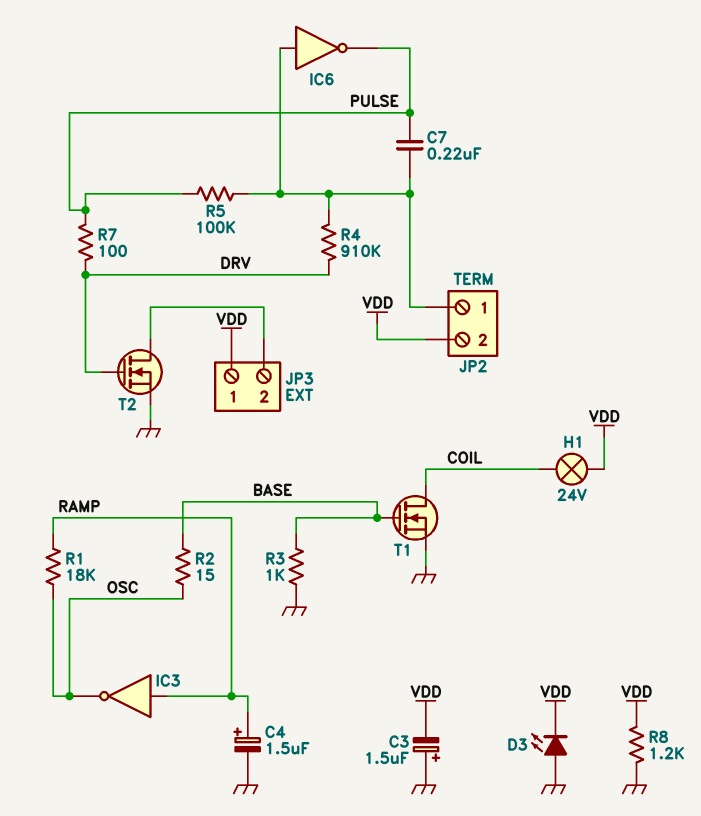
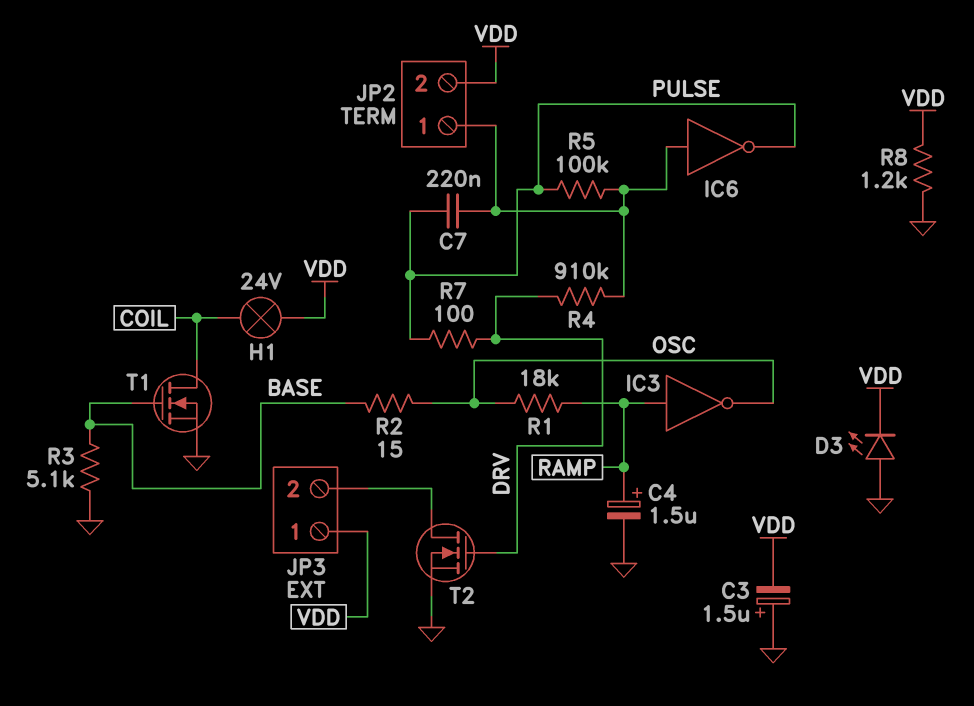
R3: 1k (BASE, GND) -> 5.1k (BASE, GND)

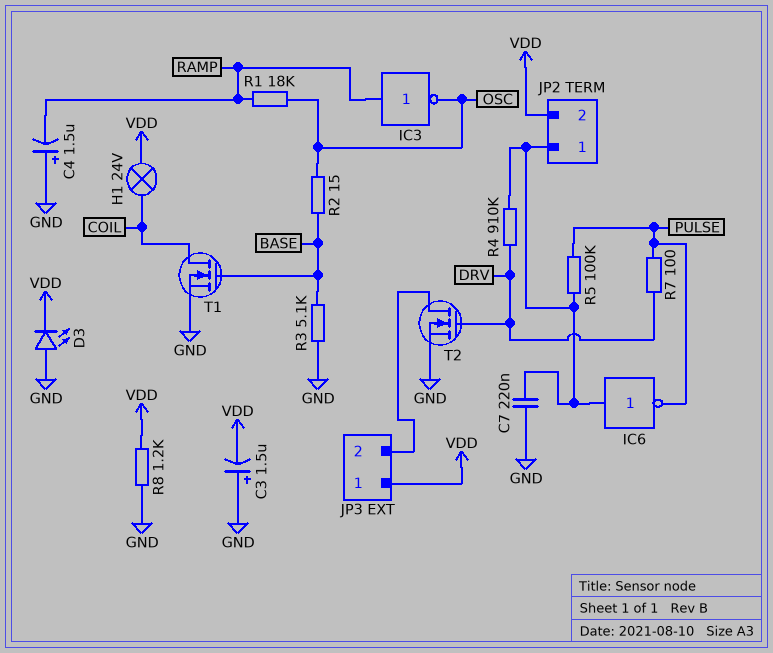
C4: 1.5uF (plus RAMP, minus GND) -> 1.5uF (plus GND, minus RAMP)
C7: 220nF (JP2/1, PULSE) -> 220nF (GND, JP2/1)

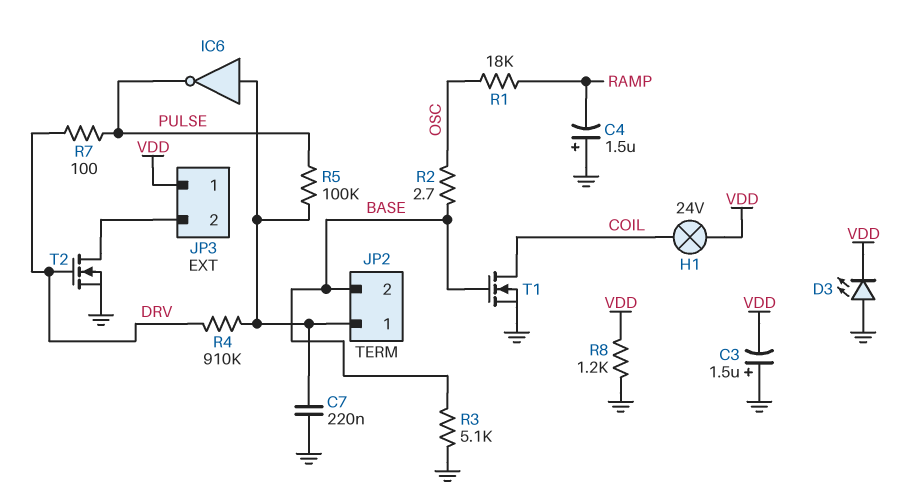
IC3: NOT (in RAMP, out OSC) -> none
JP2 pin 2: VDD -> BASE
R2: 15 (BASE, OSC) -> 2.7 (BASE, OSC)

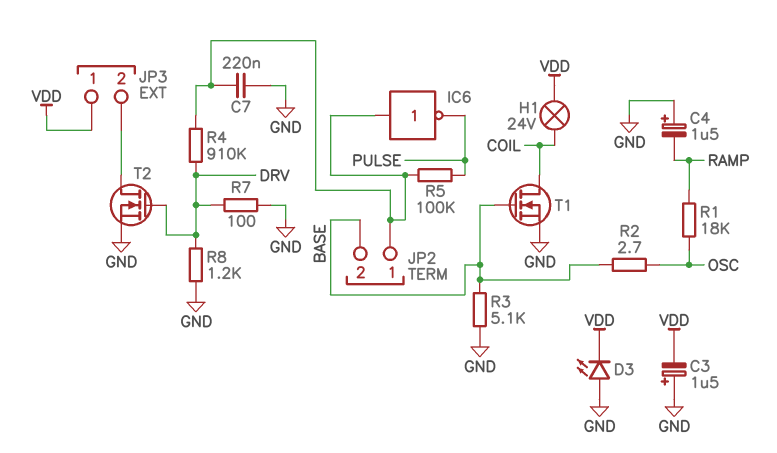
R7: 100 (DRV, PULSE) -> 100 (DRV, GND)
R8: 1.2k (GND, VDD) -> 1.2k (DRV, GND)

